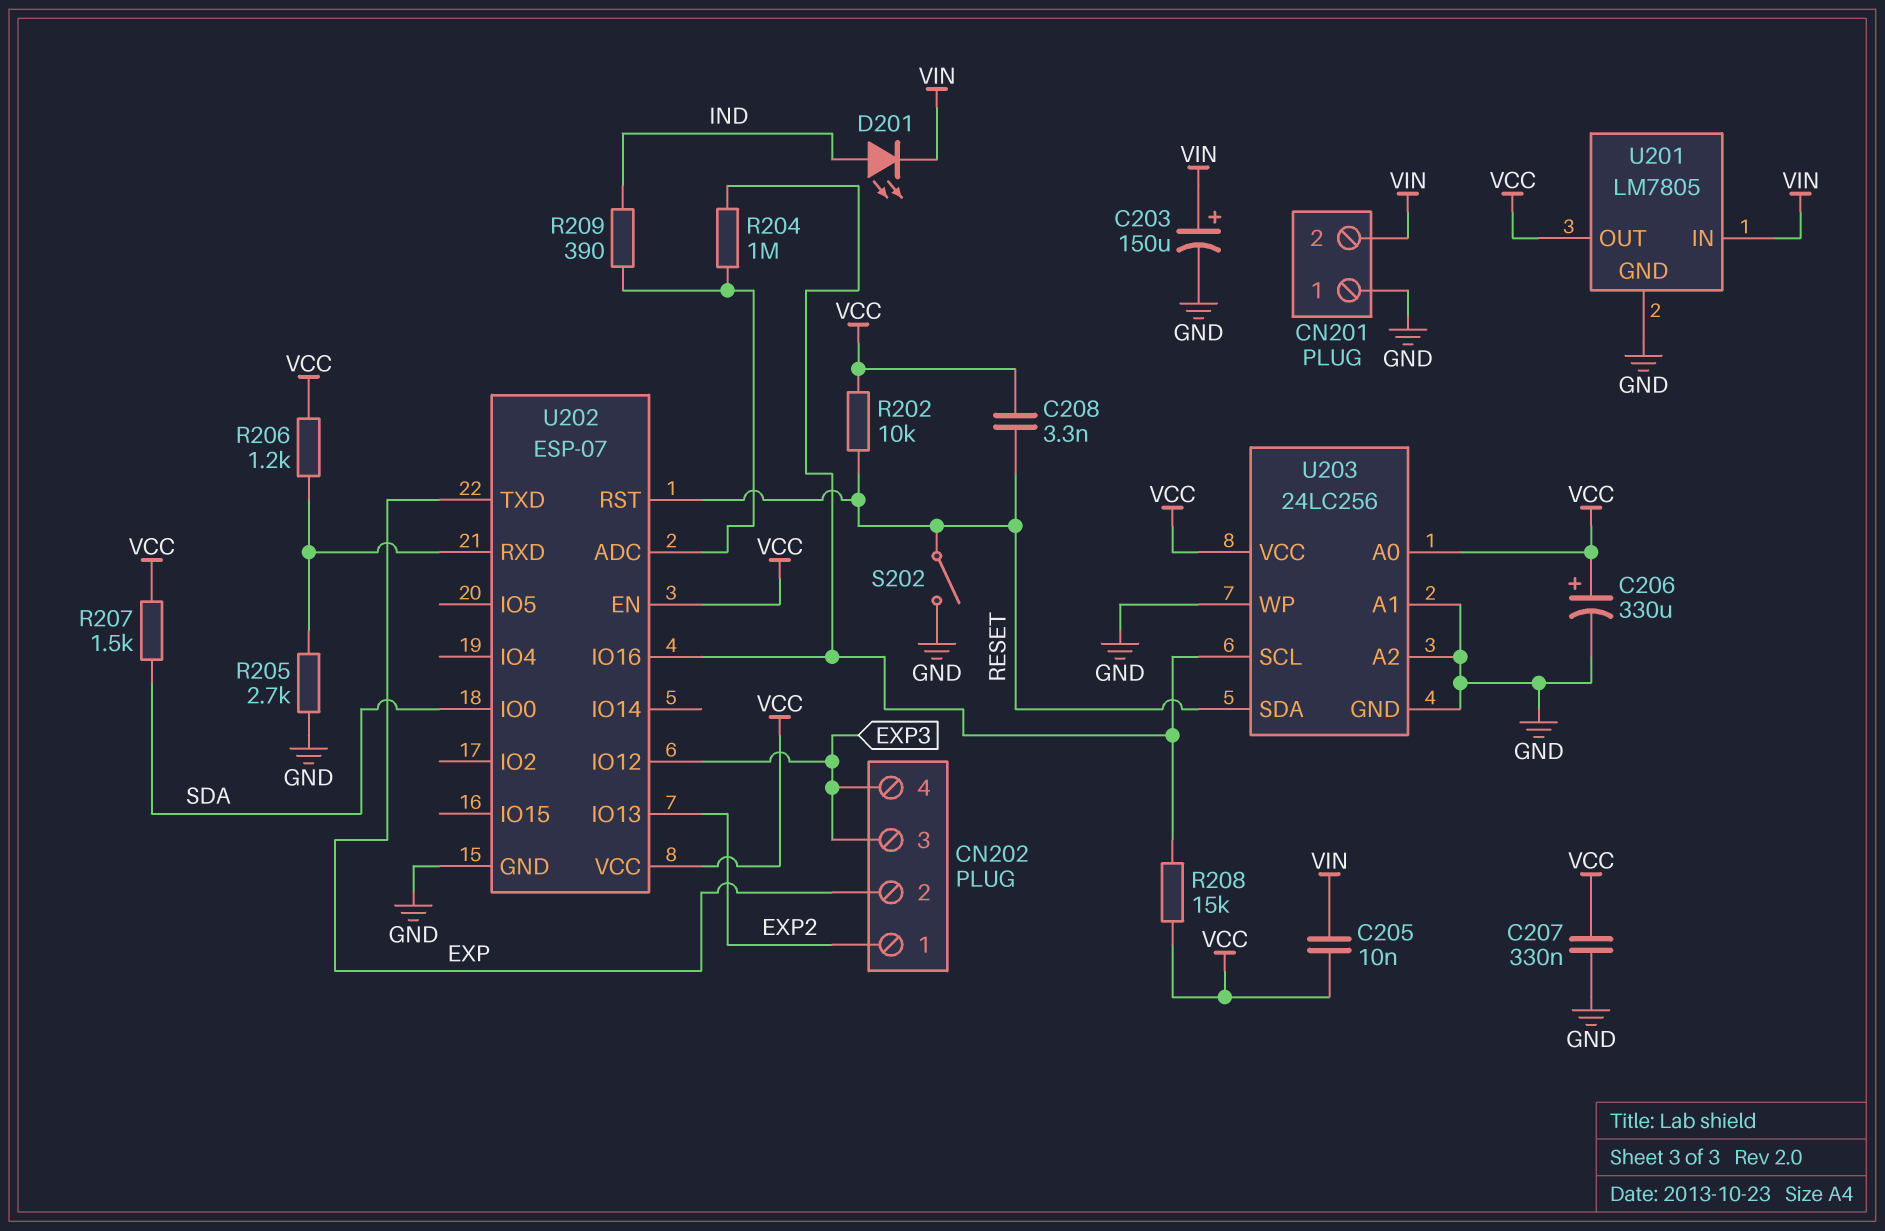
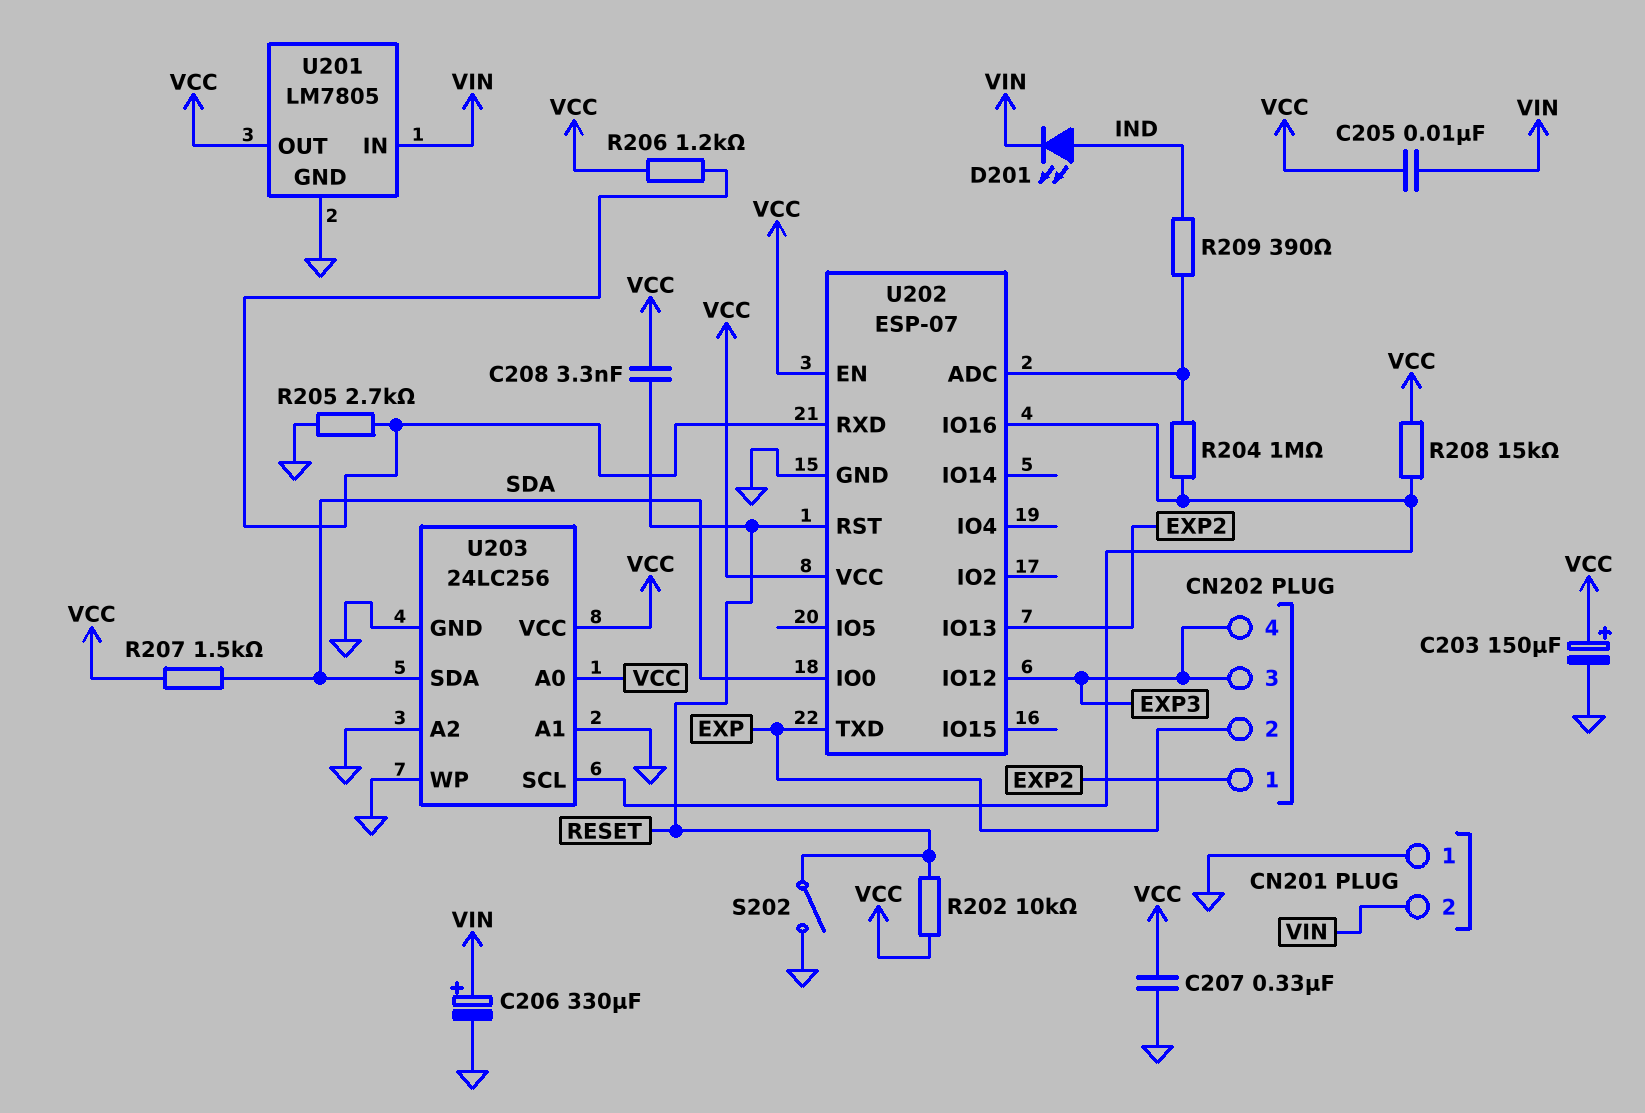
C203: 150uF (plus VIN, minus GND) -> 150uF (plus VCC, minus GND)
C206: 330uF (plus VCC, minus GND) -> 330uF (plus VIN, minus GND)
U203 pin SDA: RESET -> SDA

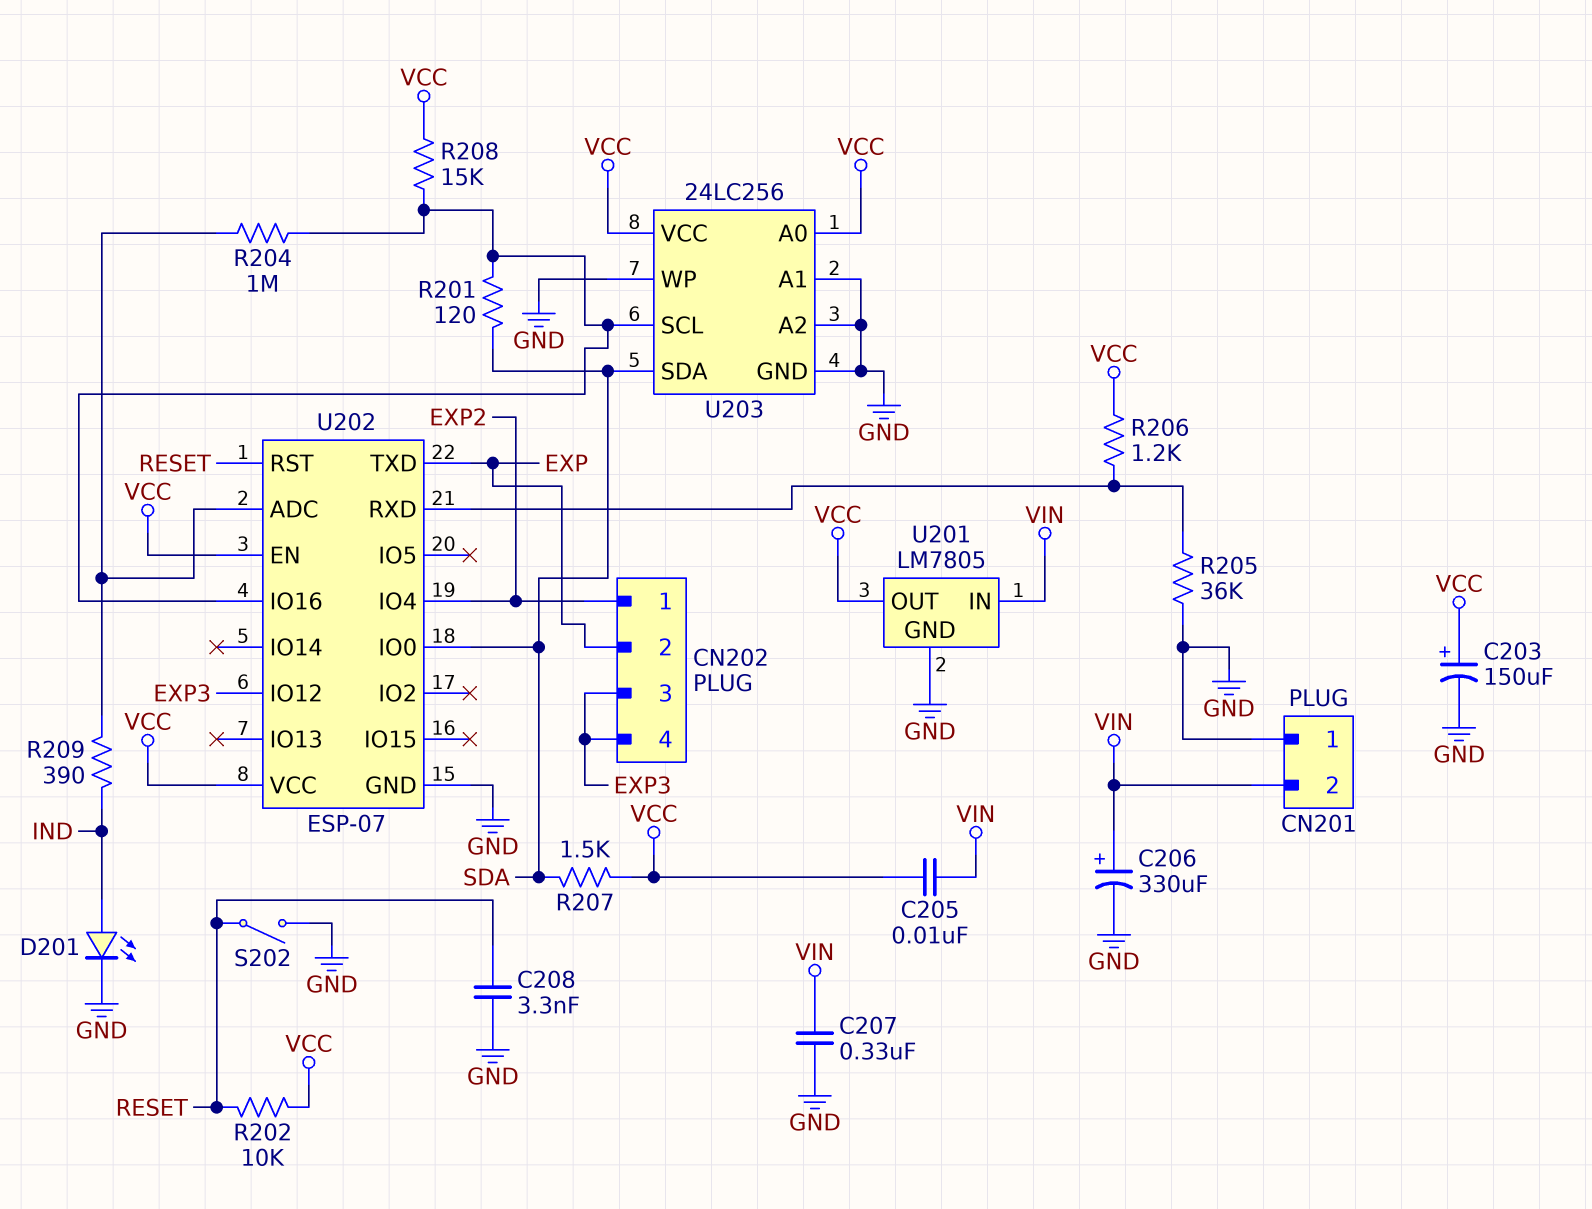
C207: 330nF (GND, VCC) -> 330nF (GND, VIN)
C208: 3.3nF (RESET, VCC) -> 3.3nF (GND, RESET)
D201: LED (A IND, K VIN) -> LED (A IND, K GND)
R201: none -> 120 (SDA, U202/IO16)
R205: 2.7k (GND, U202/RXD) -> 36k (GND, U202/RXD)
U202 pin IO4: none -> EXP2
U202 pin IO13: EXP2 -> none

